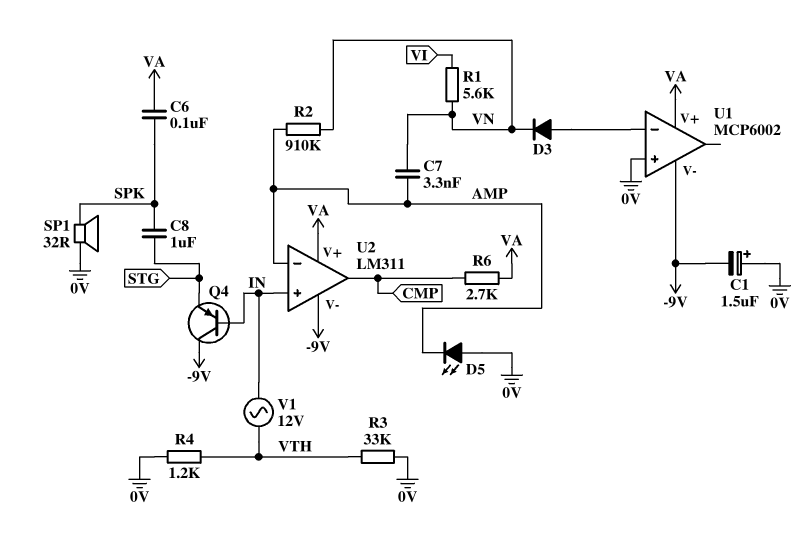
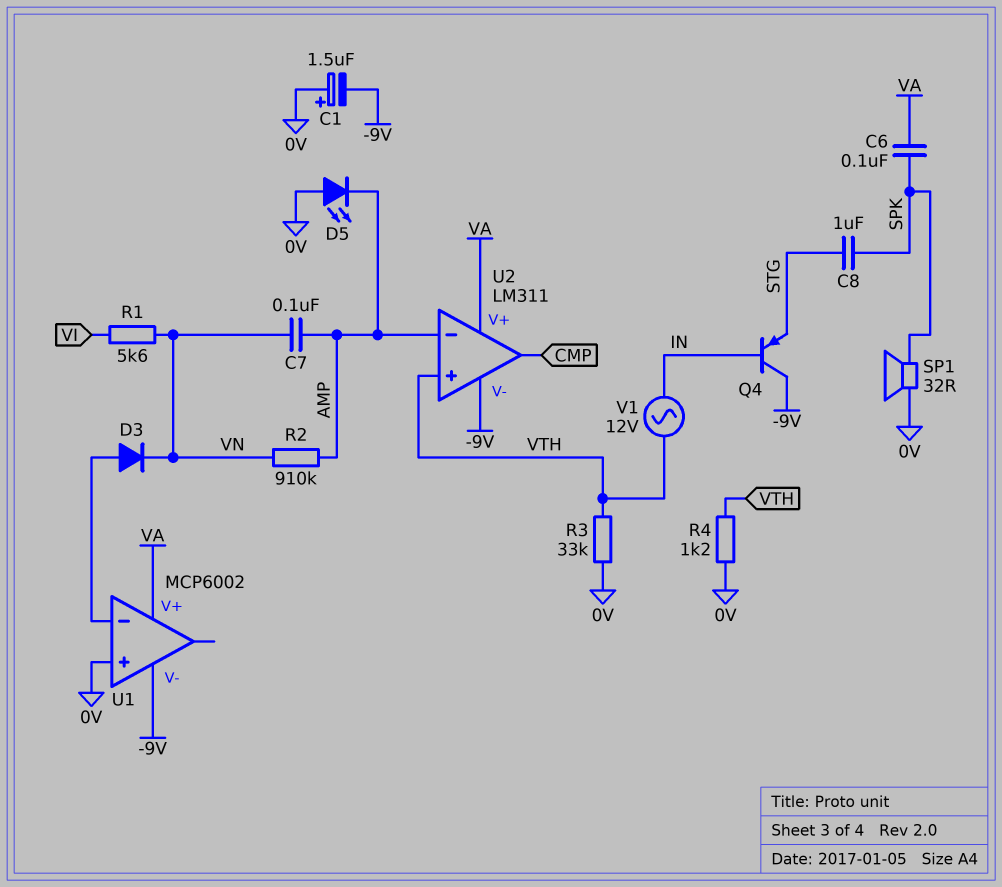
C7: 3.3nF (AMP, VN) -> 100nF (AMP, VN)
R6: 2.7k (CMP, VA) -> none
U2 pin in+: IN -> VTH

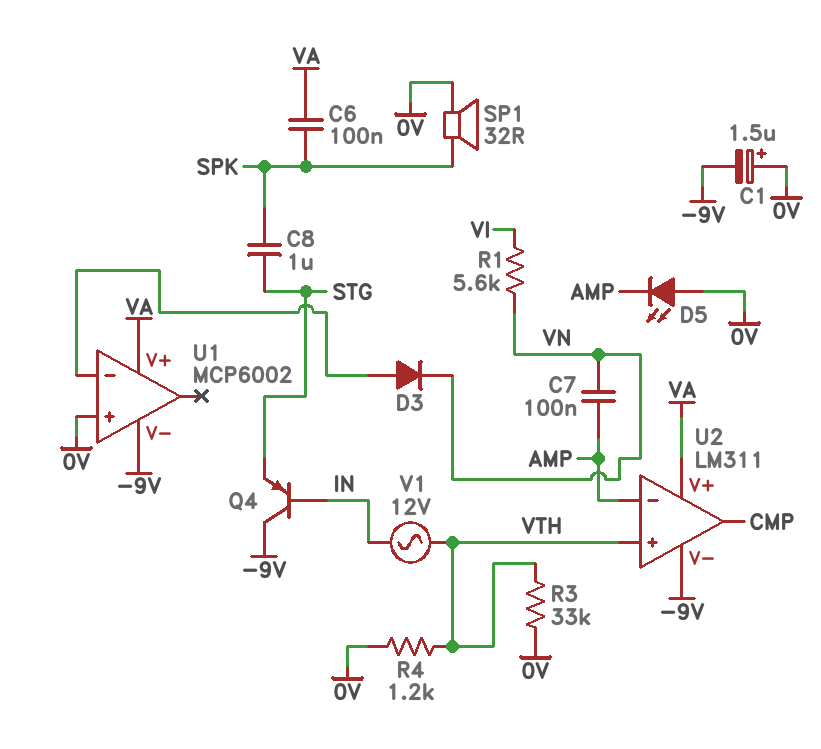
R2: 910k (AMP, VN) -> none

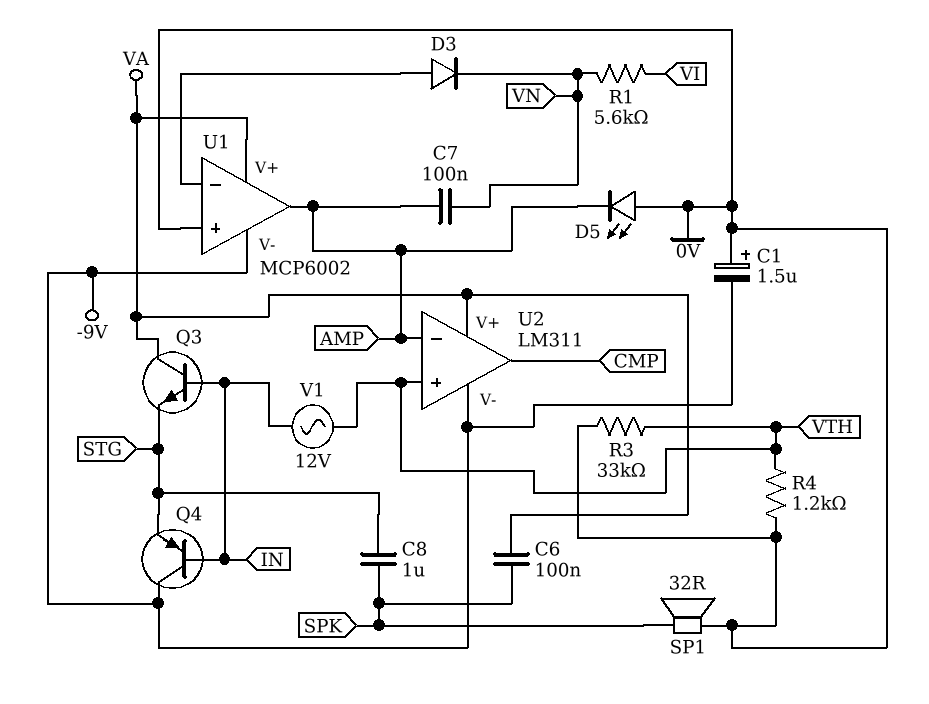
Q3: none -> NPN (B IN, C VA, E STG)
U1 pin out: none -> AMP

